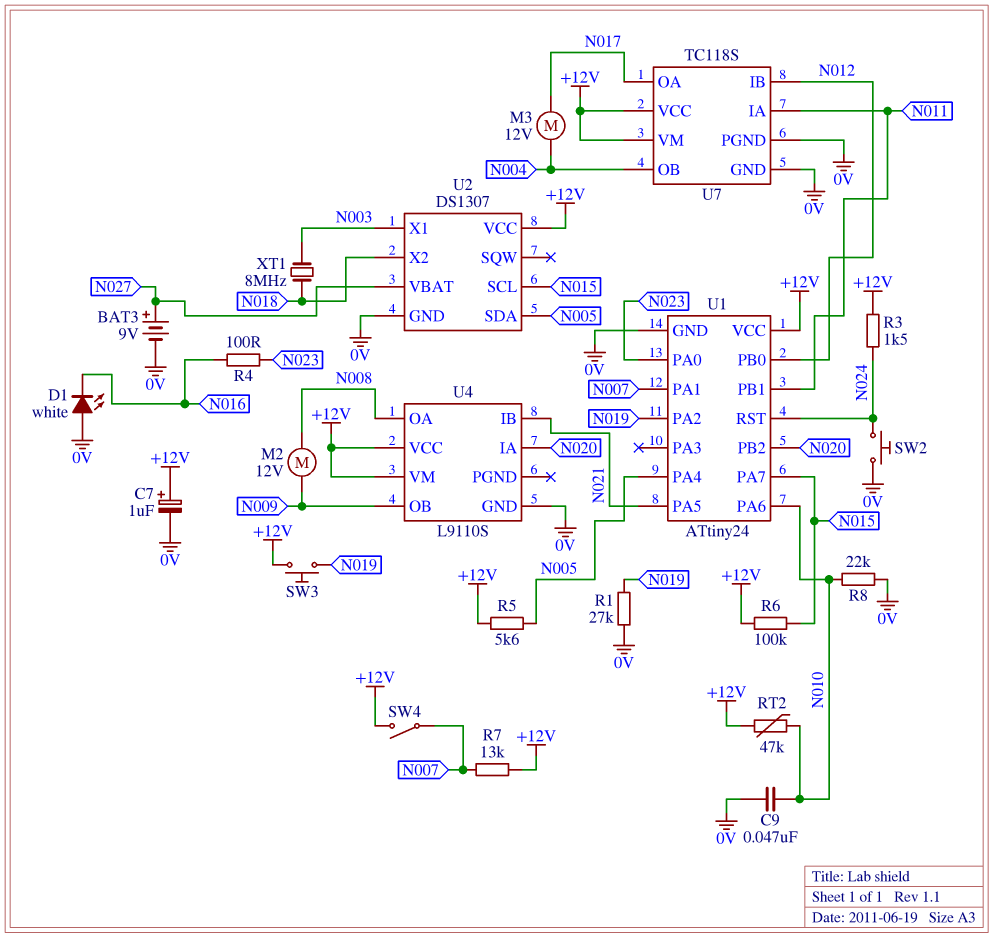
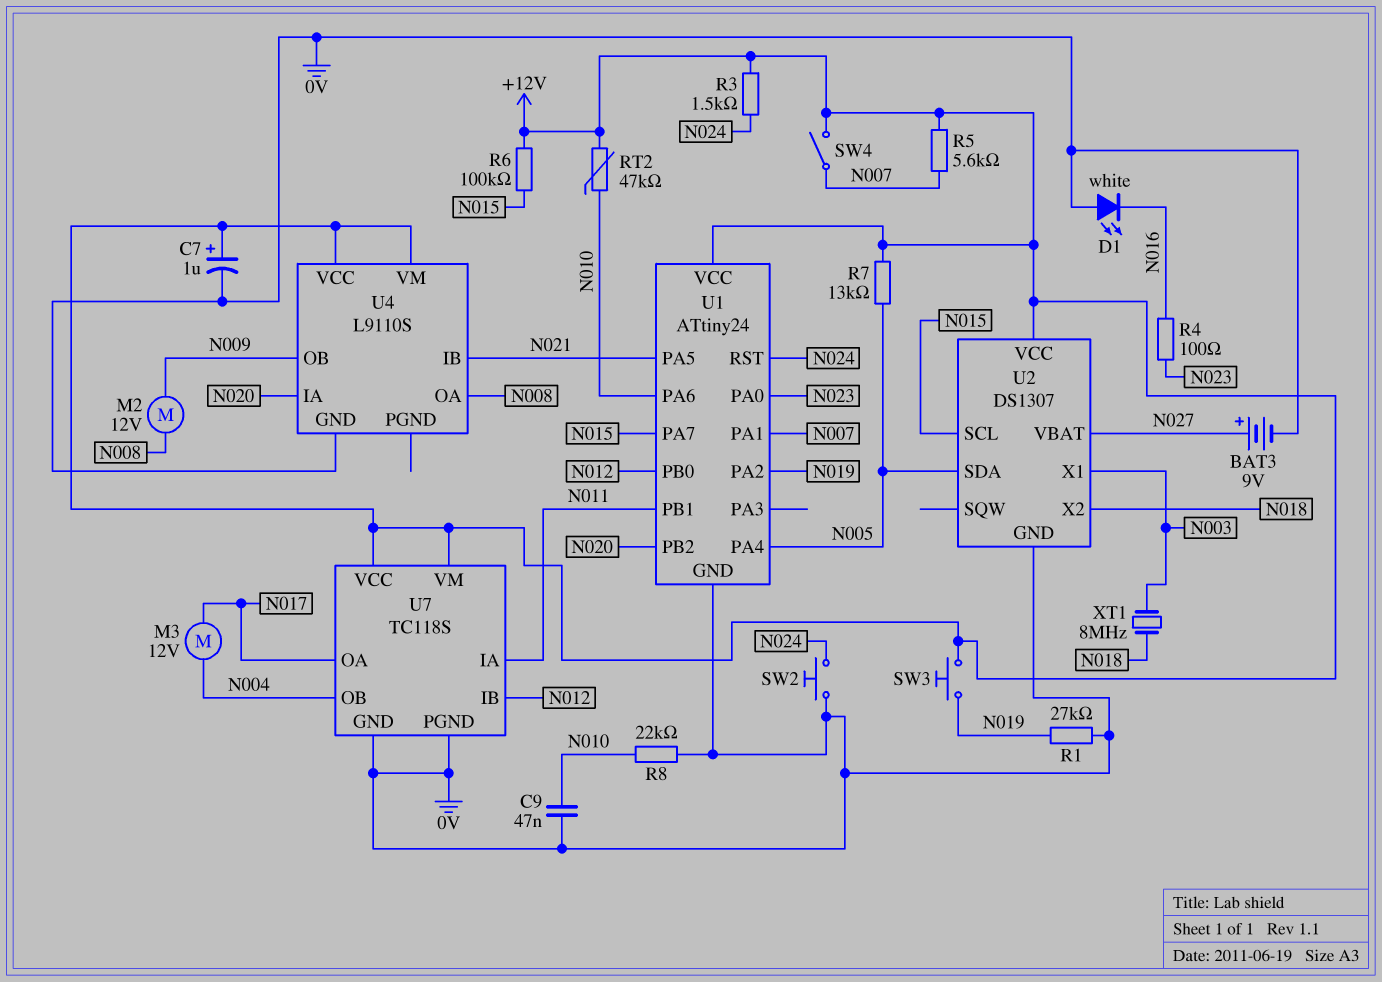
R5: 5.6k (+12V, N005) -> 5.6k (+12V, N007)
R7: 13k (+12V, N007) -> 13k (+12V, N005)

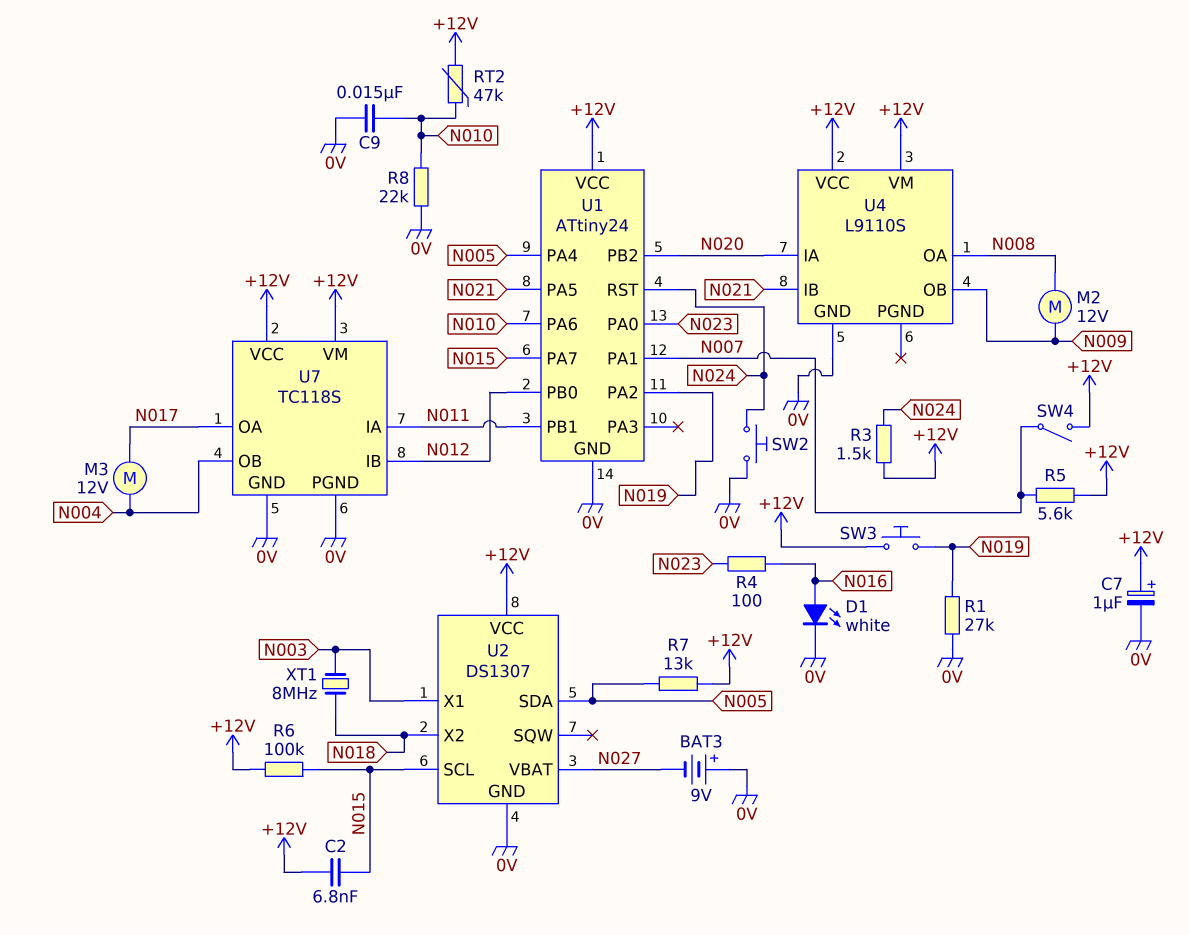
BAT3: 9V (plus N027, minus 0V) -> 9V (plus 0V, minus N027)
C2: none -> 6.8nF (+12V, N015)
C9: 47nF (0V, N010) -> 15nF (0V, N010)
D1: LED white (A 0V, K N016) -> LED white (A N016, K 0V)

